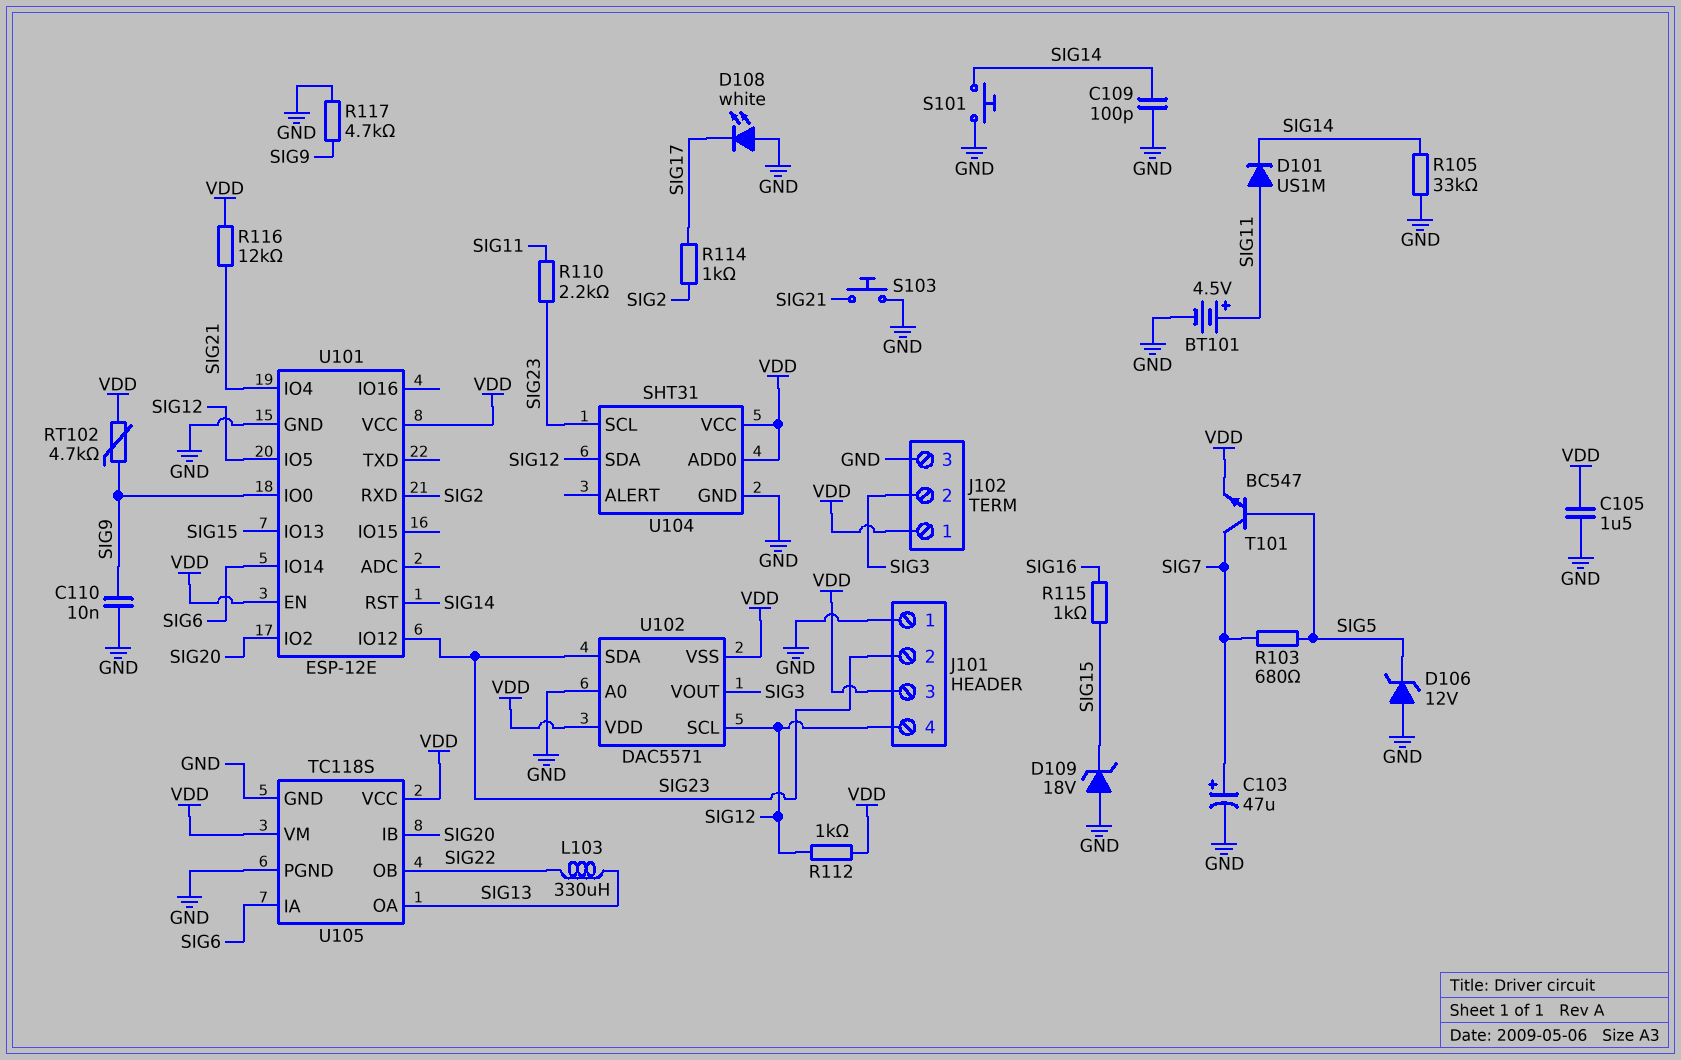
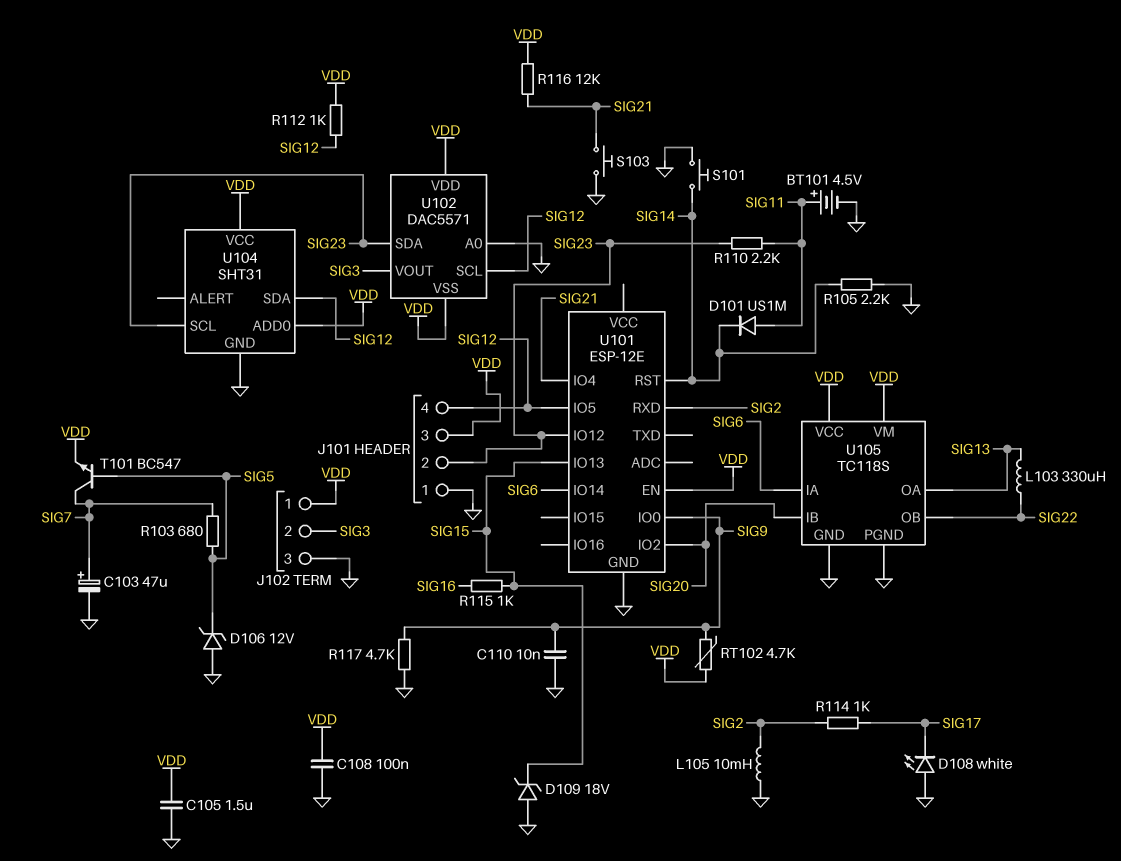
C108: none -> 100nF (GND, VDD)
C109: 100pF (GND, SIG14) -> none
L105: none -> 10mH (GND, SIG2)
R105: 33k (GND, SIG14) -> 2.2k (GND, SIG14)
U101 pin VCC: VDD -> none

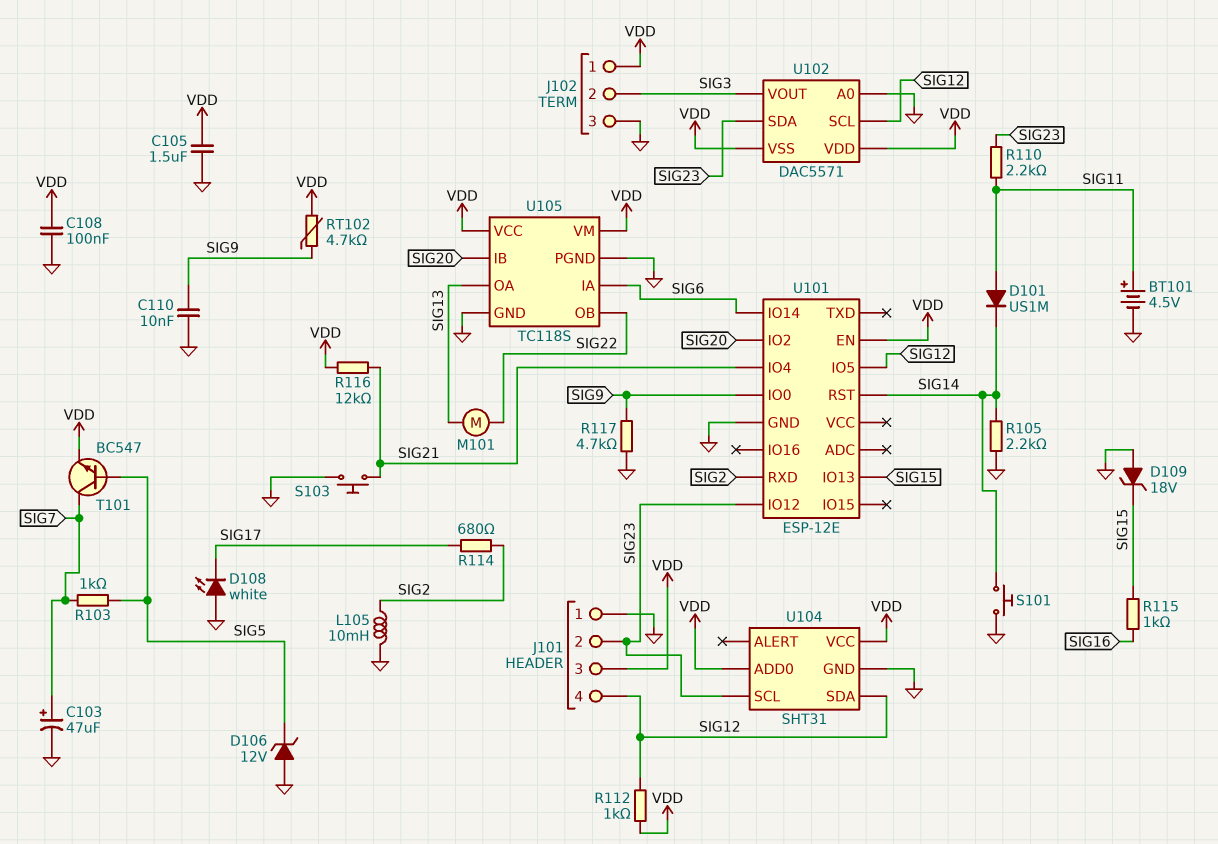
L103: 330uH (SIG13, SIG22) -> none
M101: none -> motor (SIG13, SIG22)
R103: 680 (SIG5, SIG7) -> 1k (SIG5, SIG7)
R114: 1k (SIG2, SIG17) -> 680 (SIG2, SIG17)

